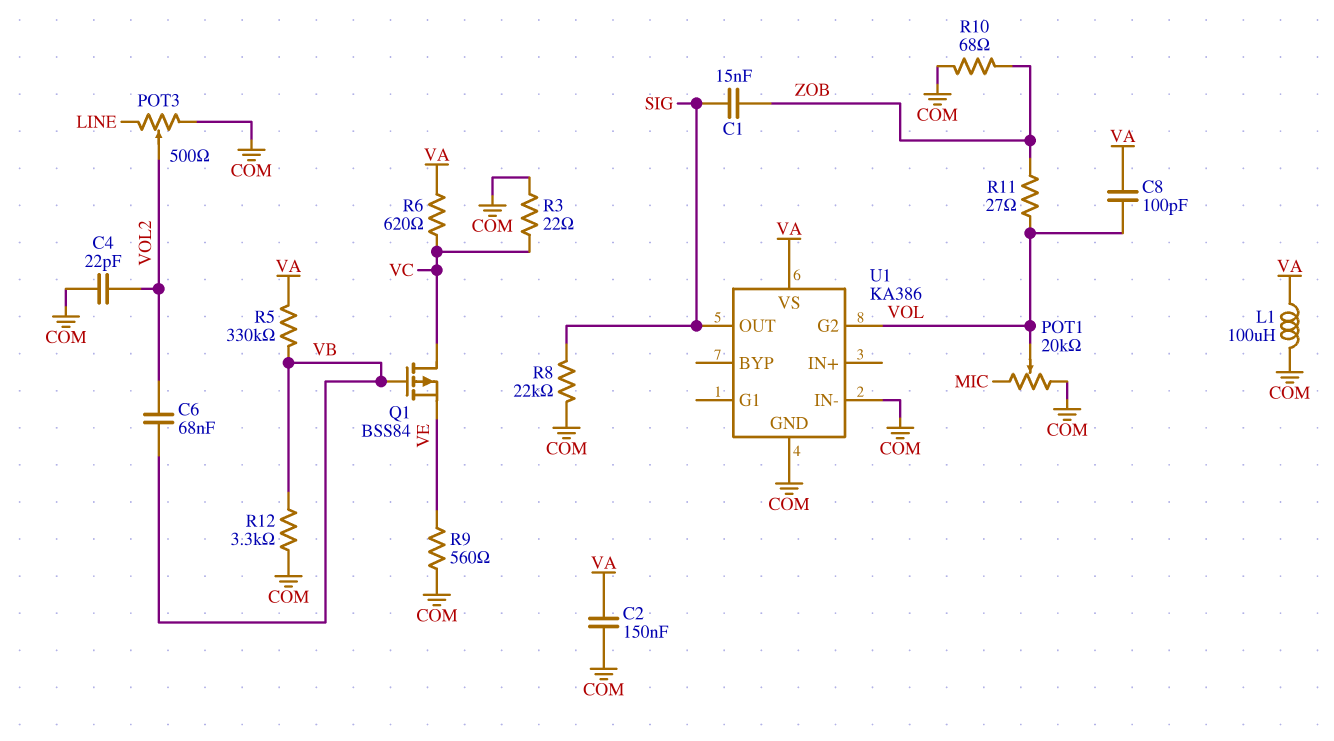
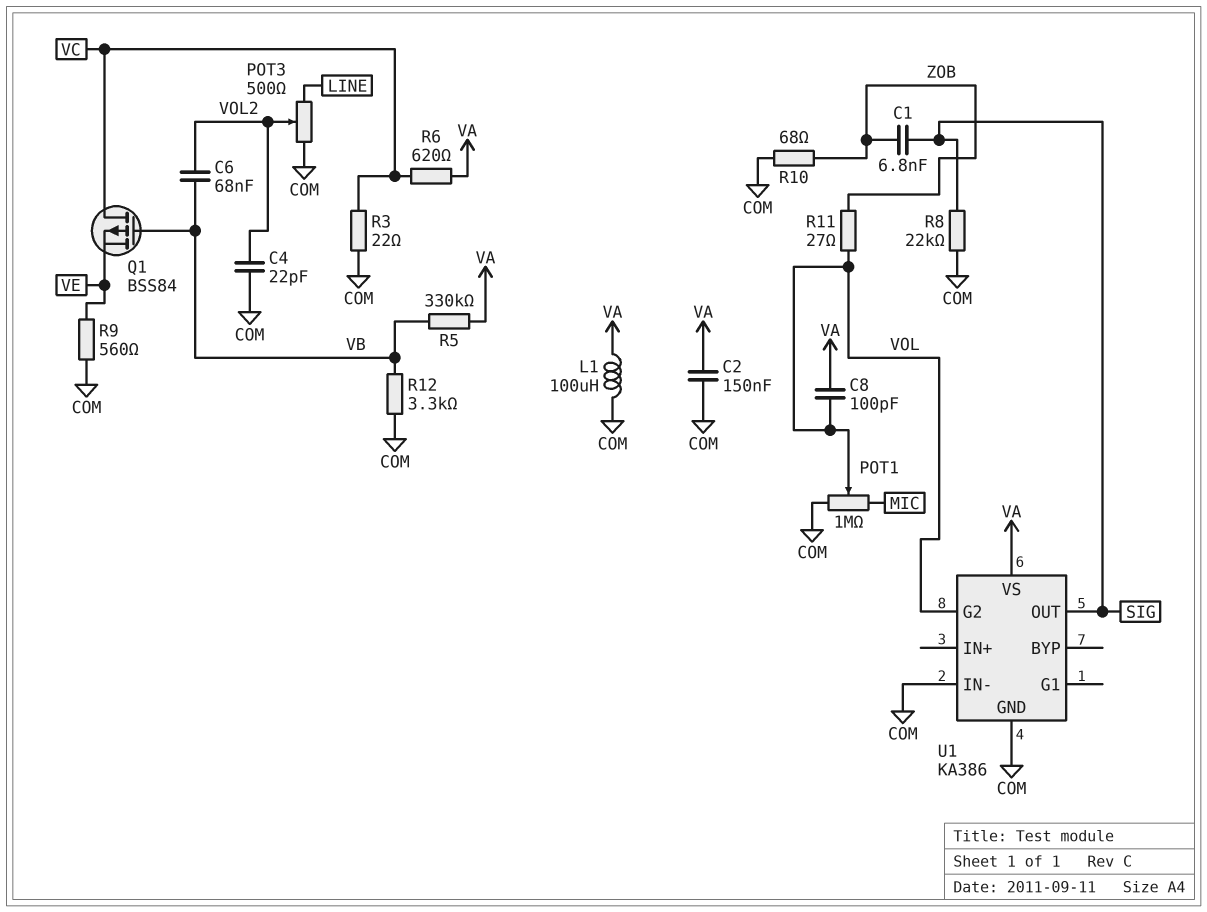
C1: 15nF (SIG, ZOB) -> 6.8nF (SIG, ZOB)
POT1: 20k (COM, MIC, wiper VOL) -> 1M (COM, MIC, wiper VOL)

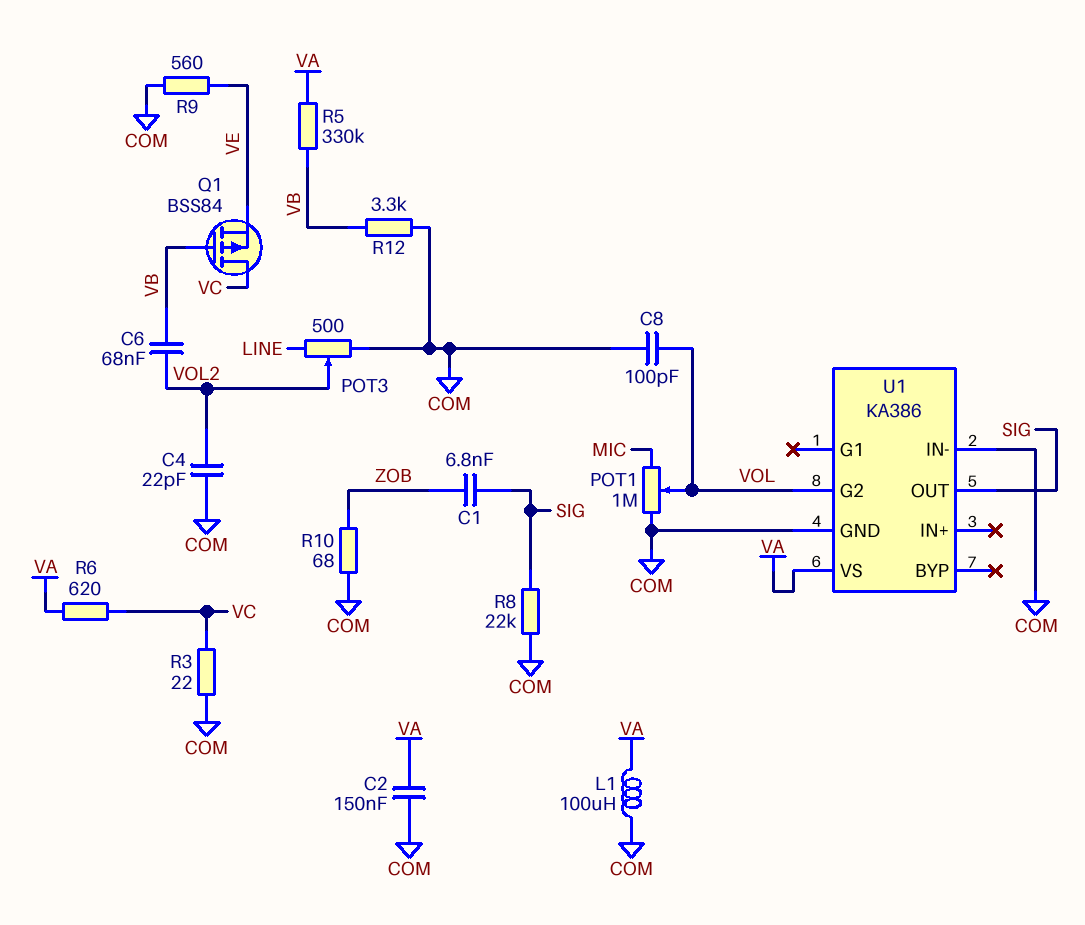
C8: 100pF (VA, VOL) -> 100pF (COM, VOL)
R11: 27 (VOL, ZOB) -> none

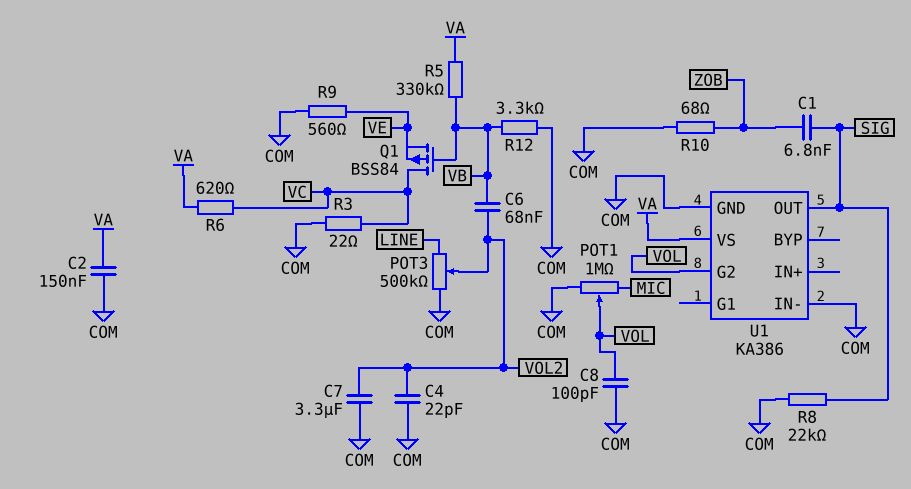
C7: none -> 3.3uF (COM, VOL2)
L1: 100uH (COM, VA) -> none
POT3: 500 (COM, LINE, wiper VOL2) -> 500k (COM, LINE, wiper VOL2)

